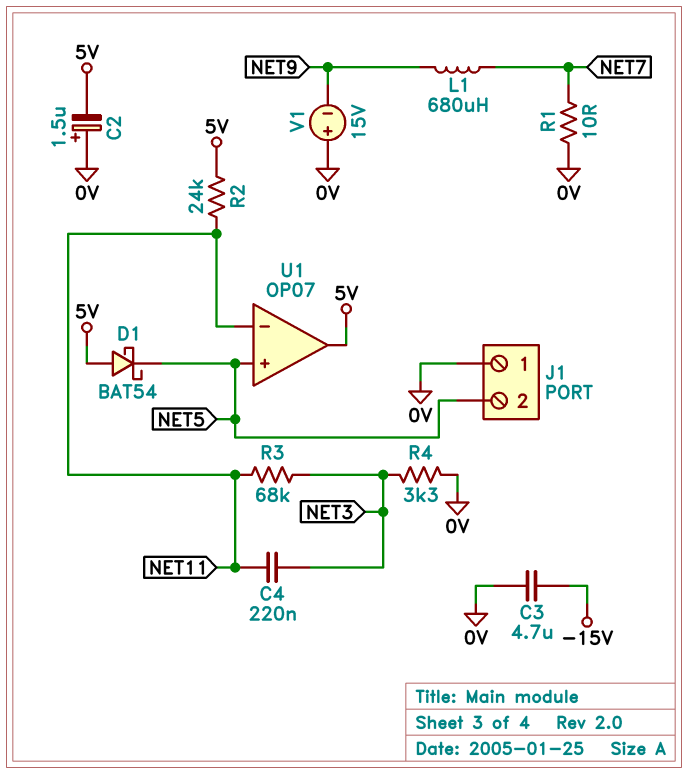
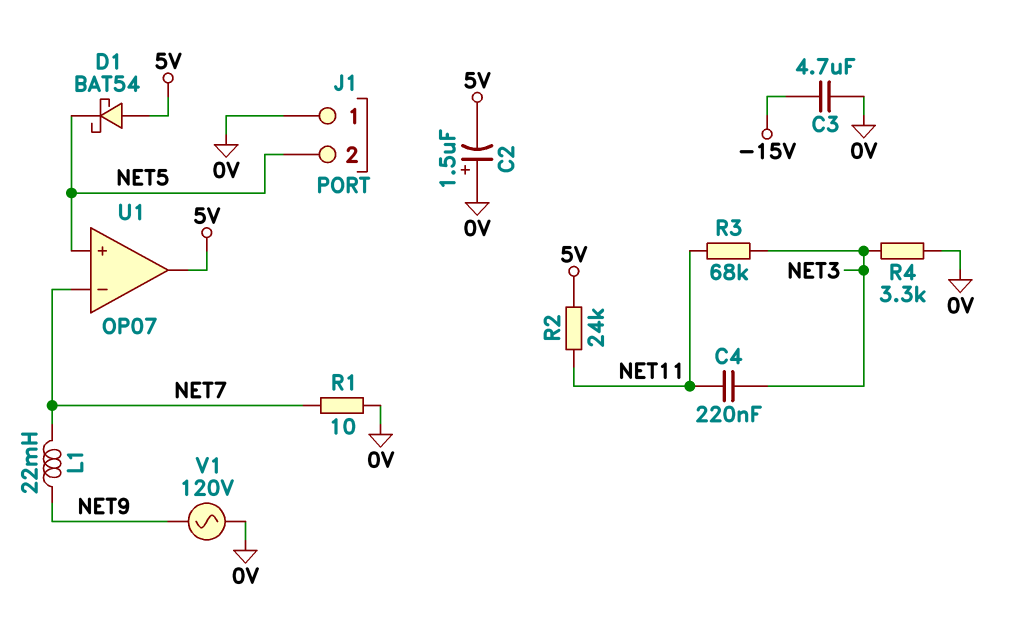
L1: 680uH (NET7, NET9) -> 22mH (NET7, NET9)
U1 pin in-: NET11 -> NET7
V1: 15V (plus 0V, minus NET9) -> AC 120V (0V, NET9)

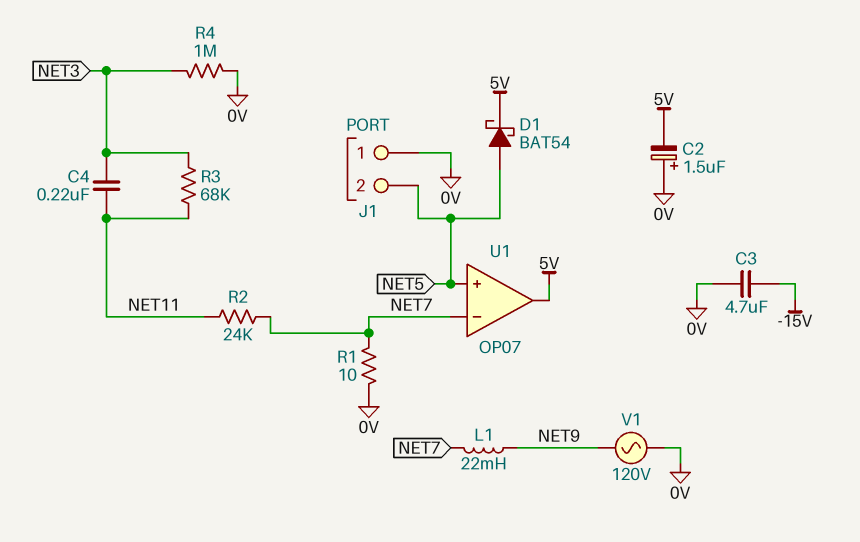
D1: schottky BAT54 (A 5V, K NET5) -> schottky BAT54 (A NET5, K 5V)
R2: 24k (5V, NET11) -> 24k (NET7, NET11)
R4: 3.3k (0V, NET3) -> 1M (0V, NET3)

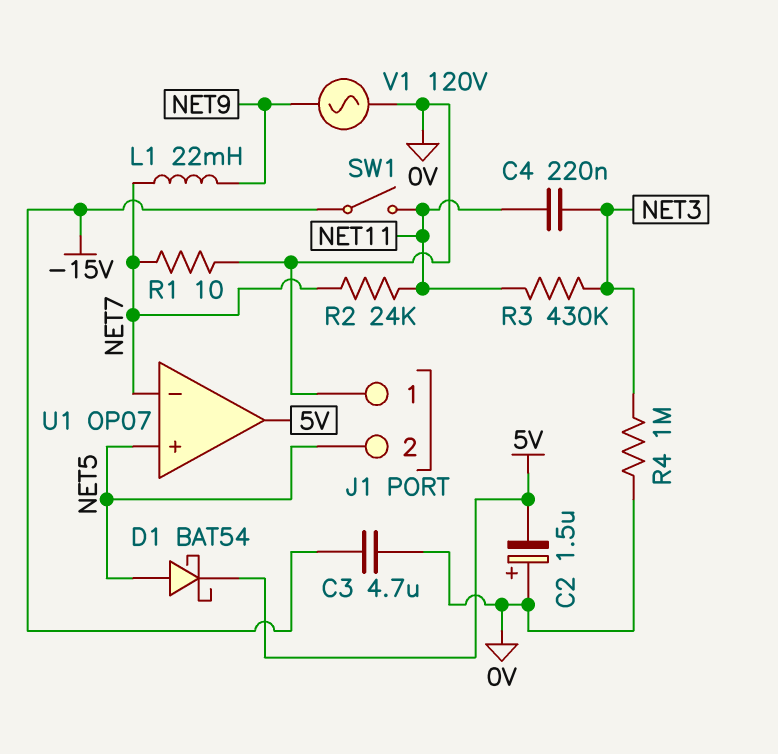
R3: 68k (NET3, NET11) -> 430k (NET3, NET11)
SW1: none -> switch (-15V, NET11)

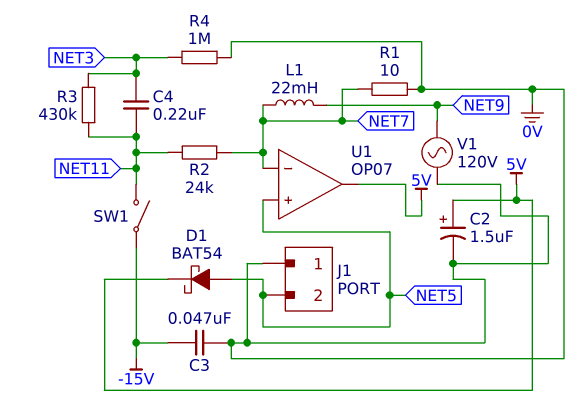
C2: 1.5uF (plus 0V, minus 5V) -> 1.5uF (plus 5V, minus 0V)
C3: 4.7uF (-15V, 0V) -> 47nF (-15V, 0V)

